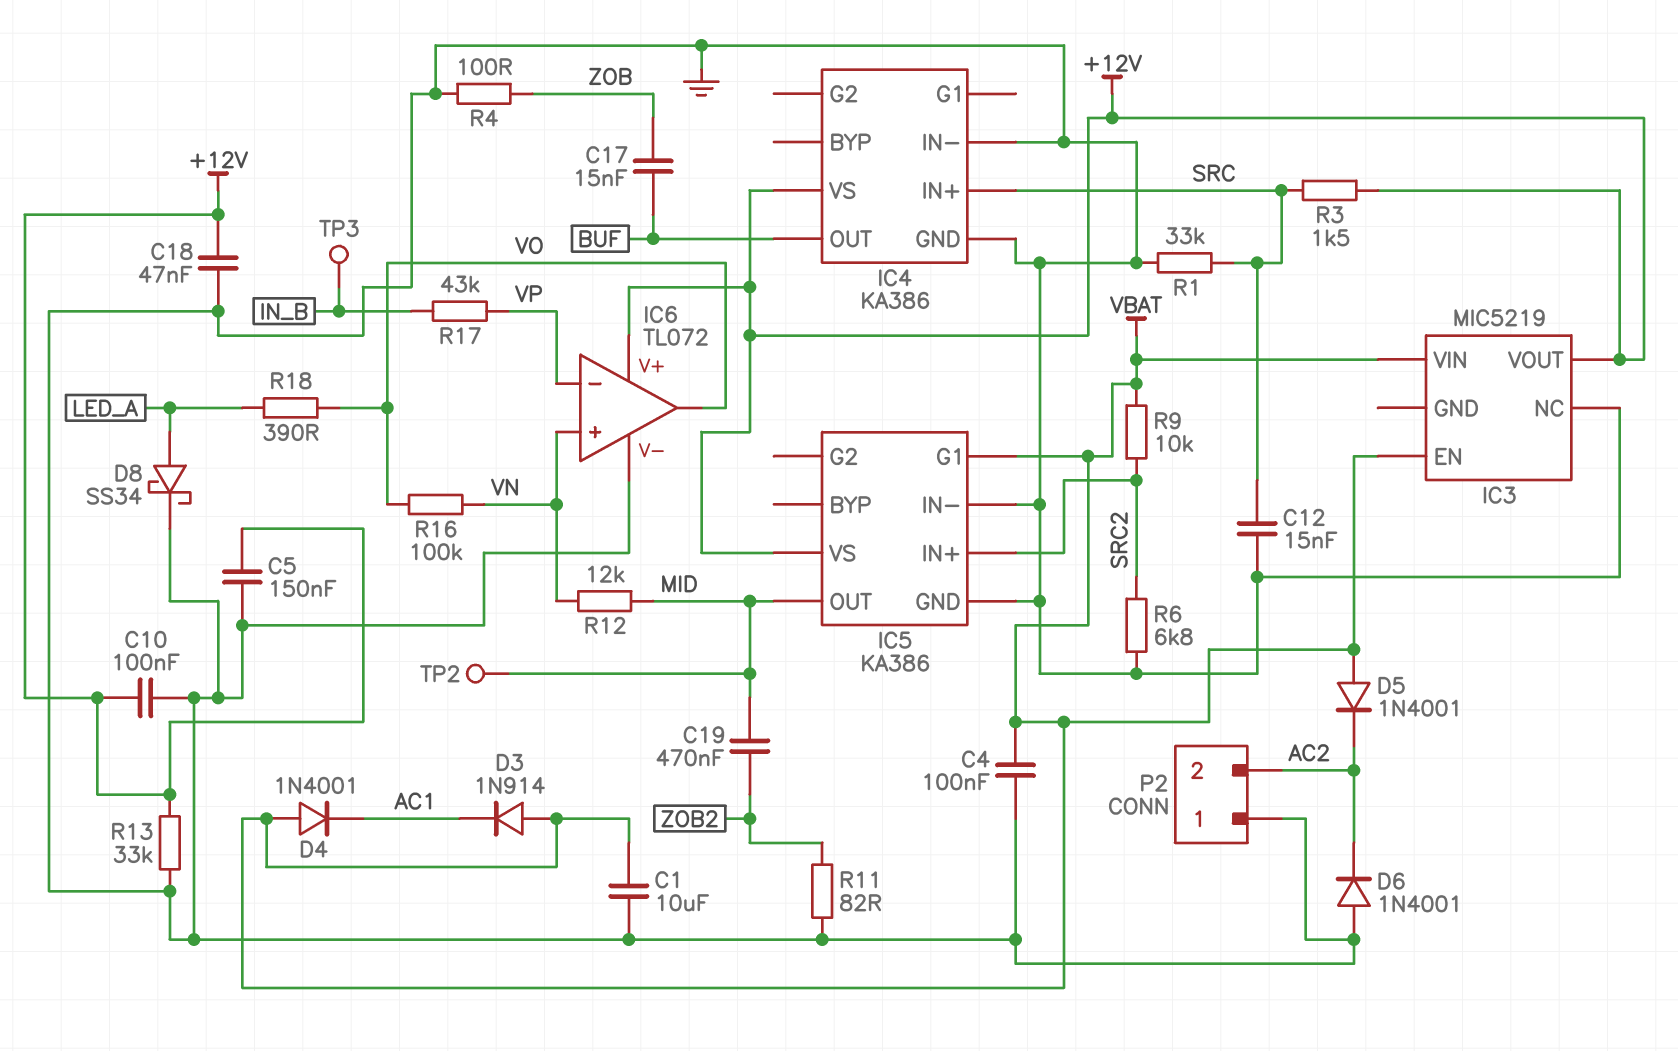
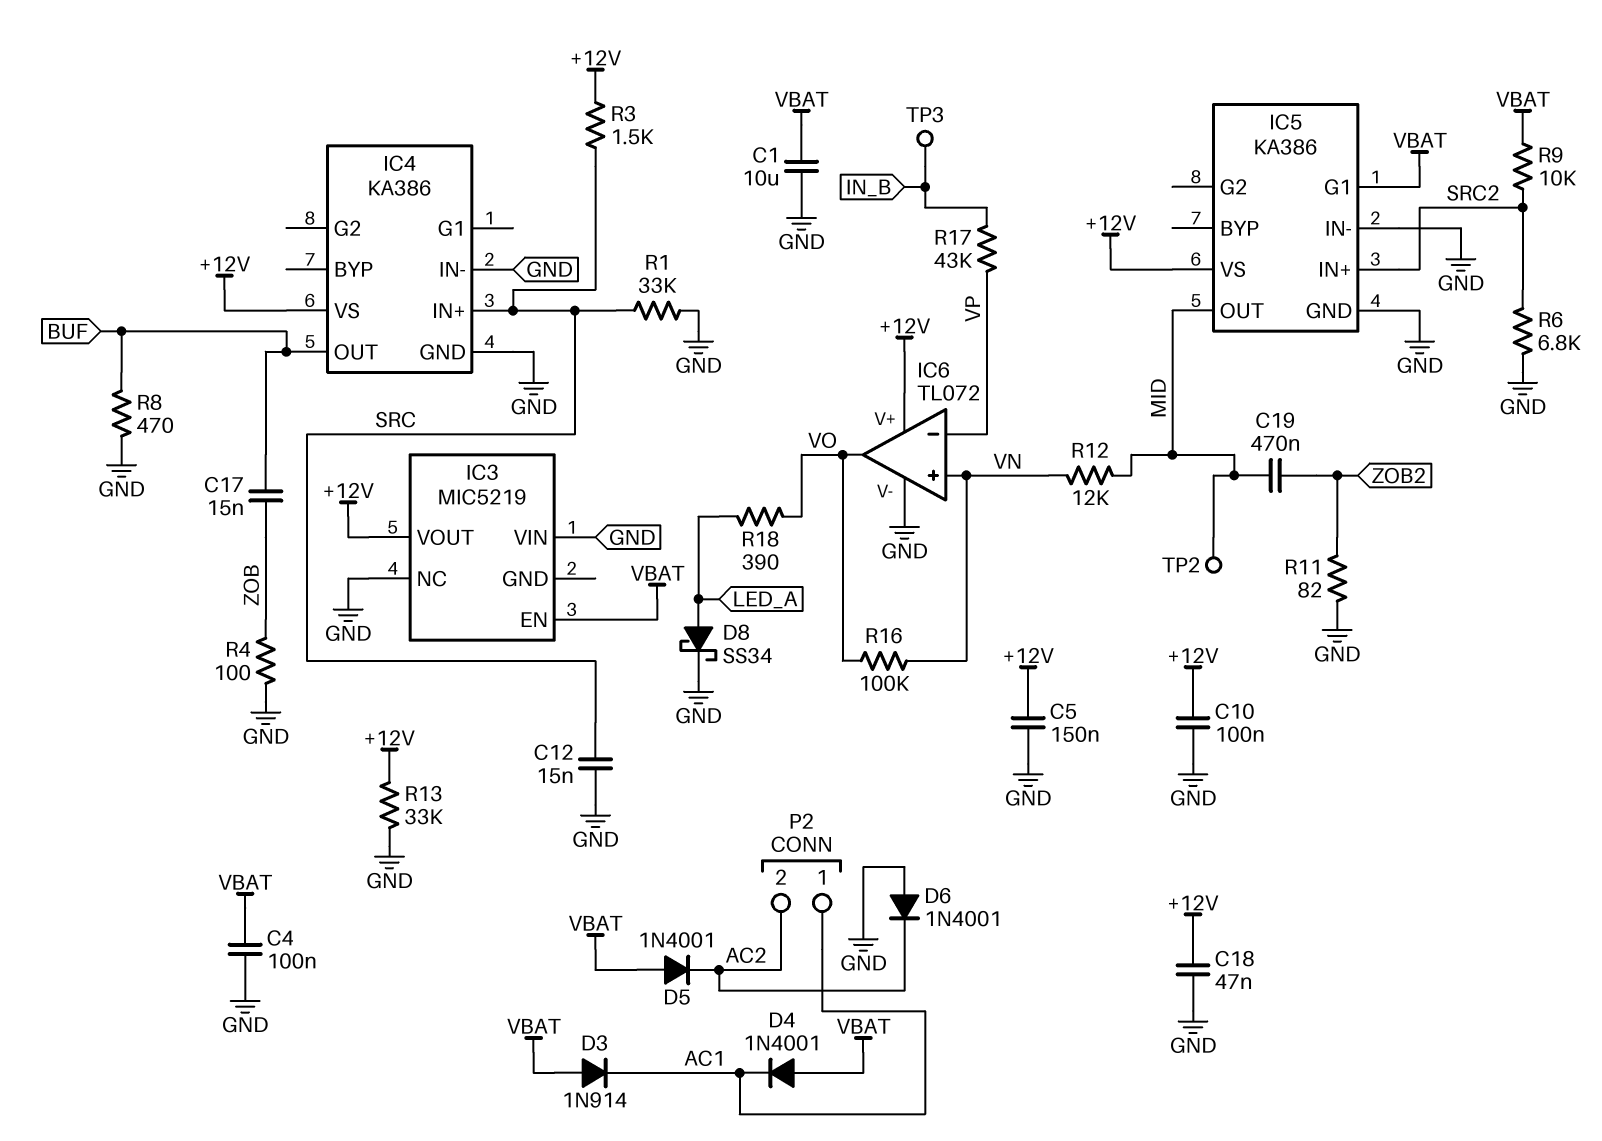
IC3 pin VIN: VBAT -> GND
P2 pin 1: GND -> AC1
R8: none -> 470 (BUF, GND)

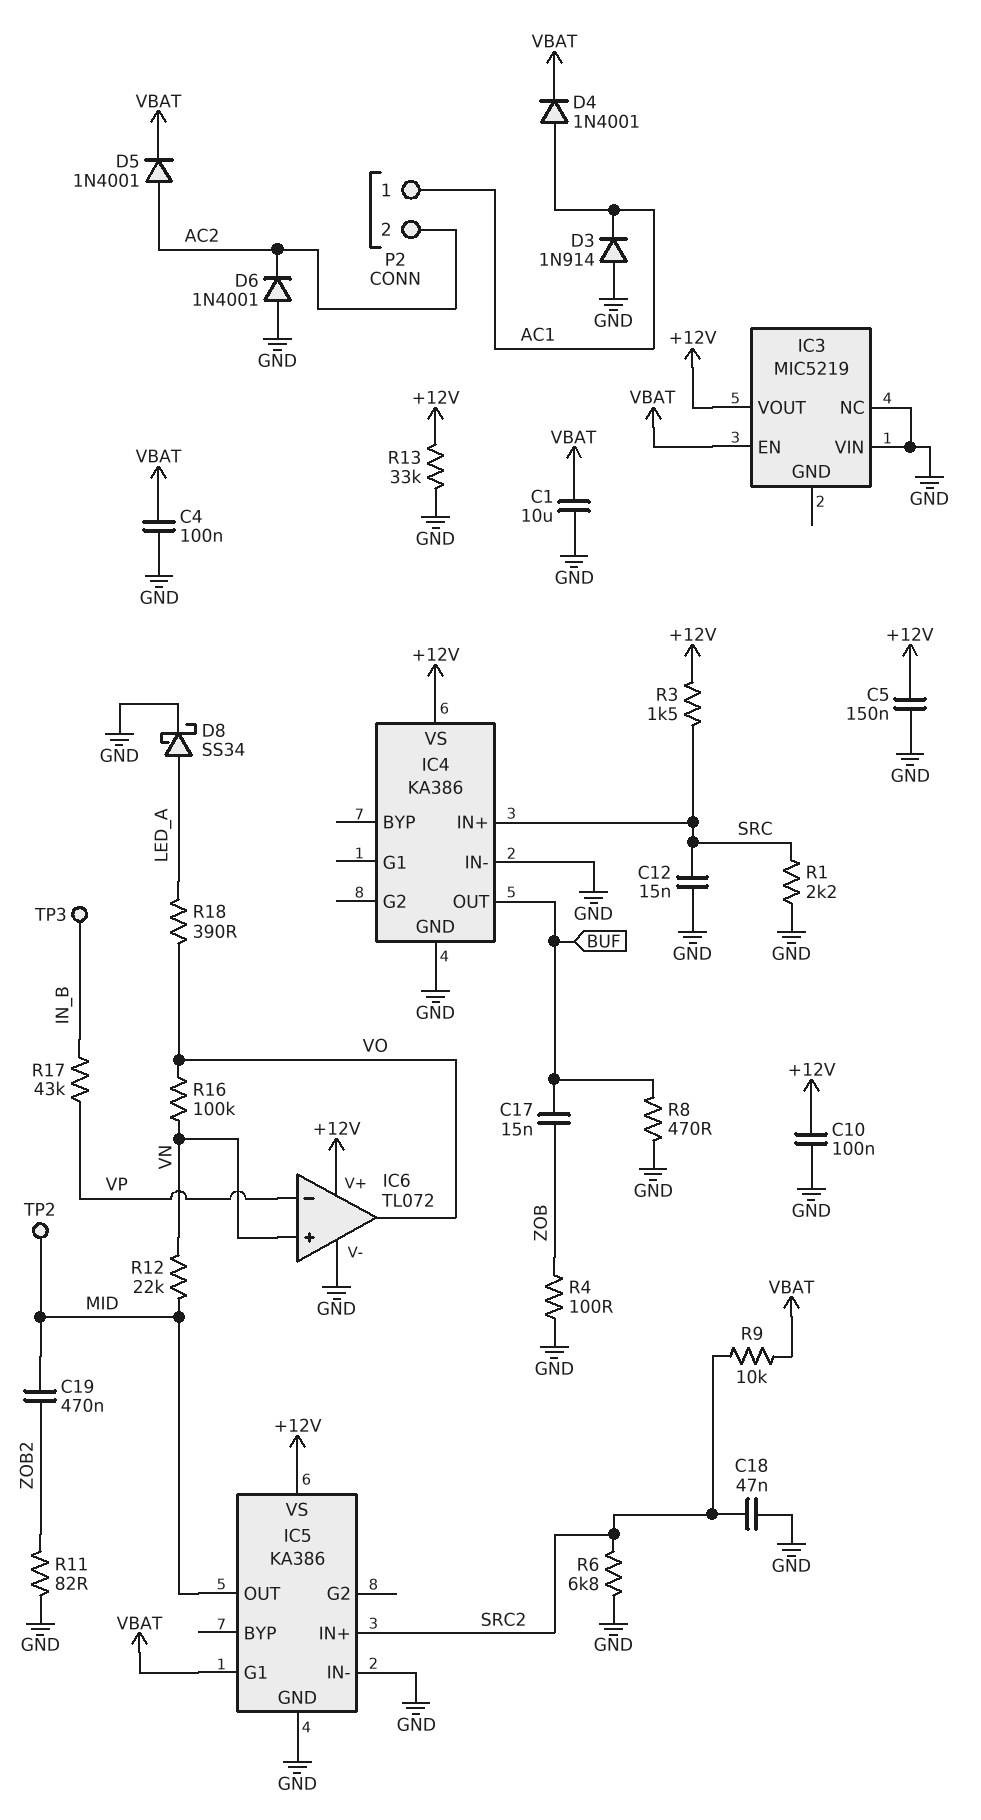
C18: 47nF (+12V, GND) -> 47nF (GND, SRC2)
D3: diode 1N914 (A VBAT, K AC1) -> diode 1N914 (A GND, K AC1)
D4: diode 1N4001 (A VBAT, K AC1) -> diode 1N4001 (A AC1, K VBAT)
D5: diode 1N4001 (A VBAT, K AC2) -> diode 1N4001 (A AC2, K VBAT)
R1: 33k (GND, SRC) -> 2.2k (GND, SRC)
R12: 12k (MID, VN) -> 22k (MID, VN)

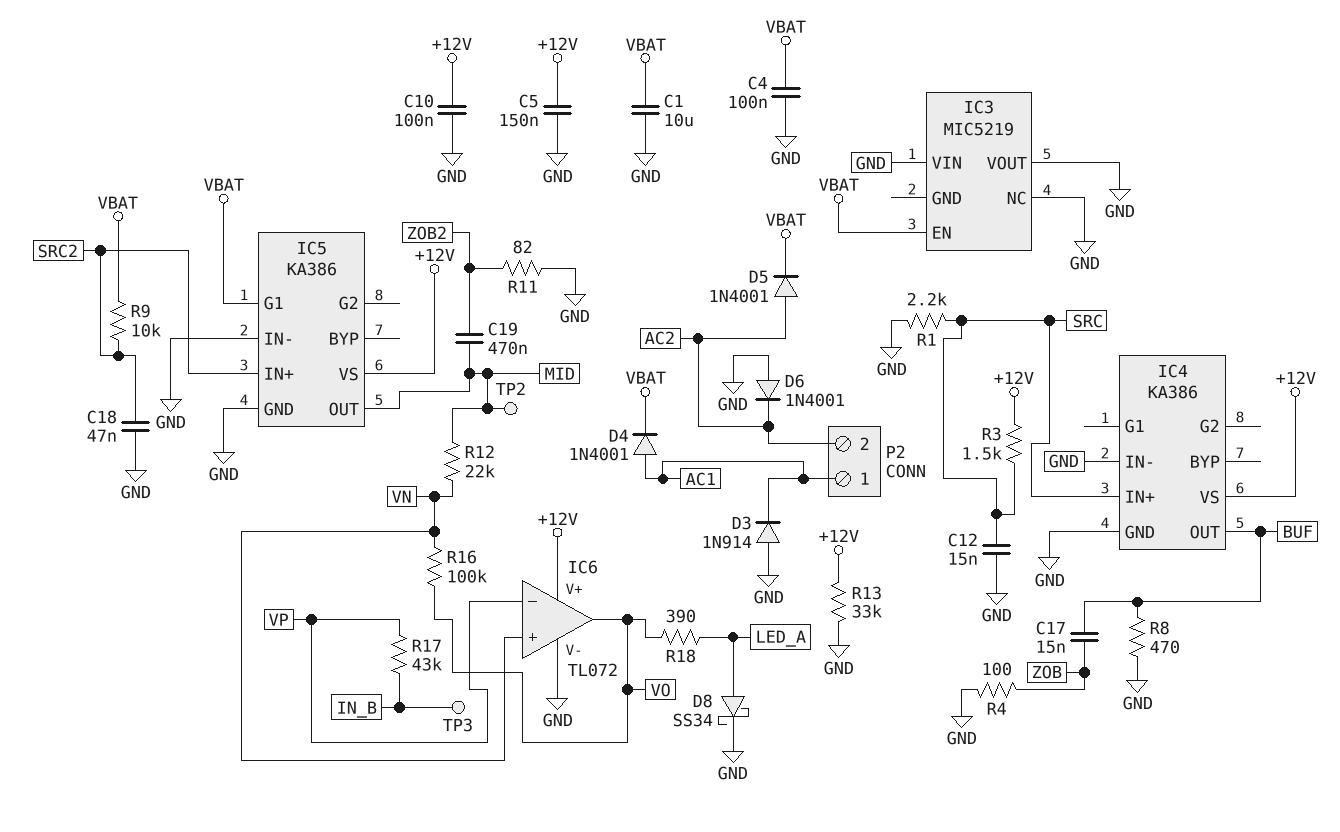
IC3 pin VOUT: +12V -> GND
R6: 6.8k (GND, SRC2) -> none

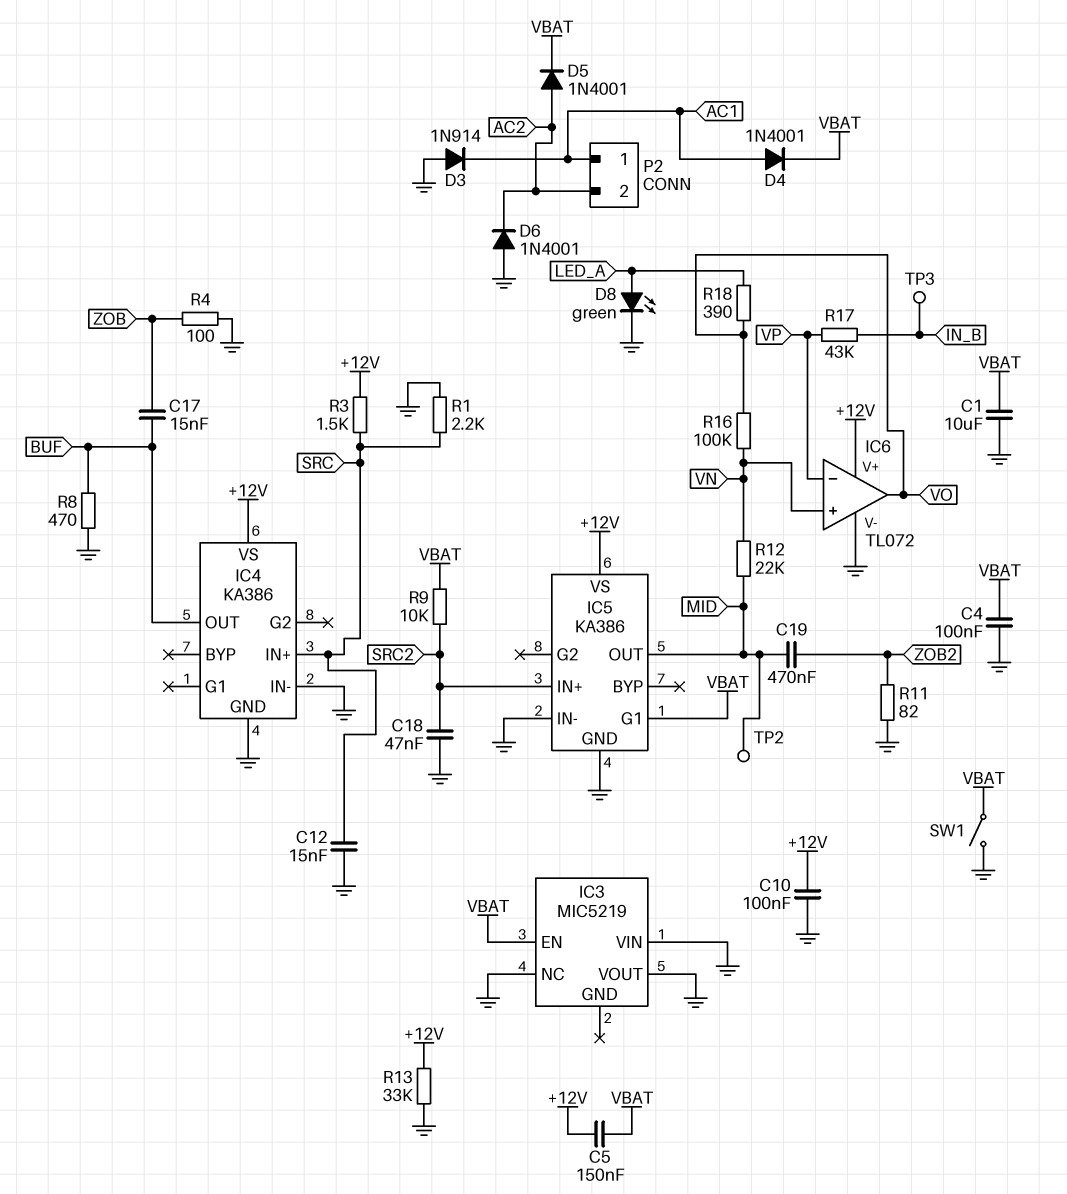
C5: 150nF (+12V, GND) -> 150nF (+12V, VBAT)
D8: schottky SS34 (A LED_A, K GND) -> LED green (A LED_A, K GND)
SW1: none -> switch (GND, VBAT)

